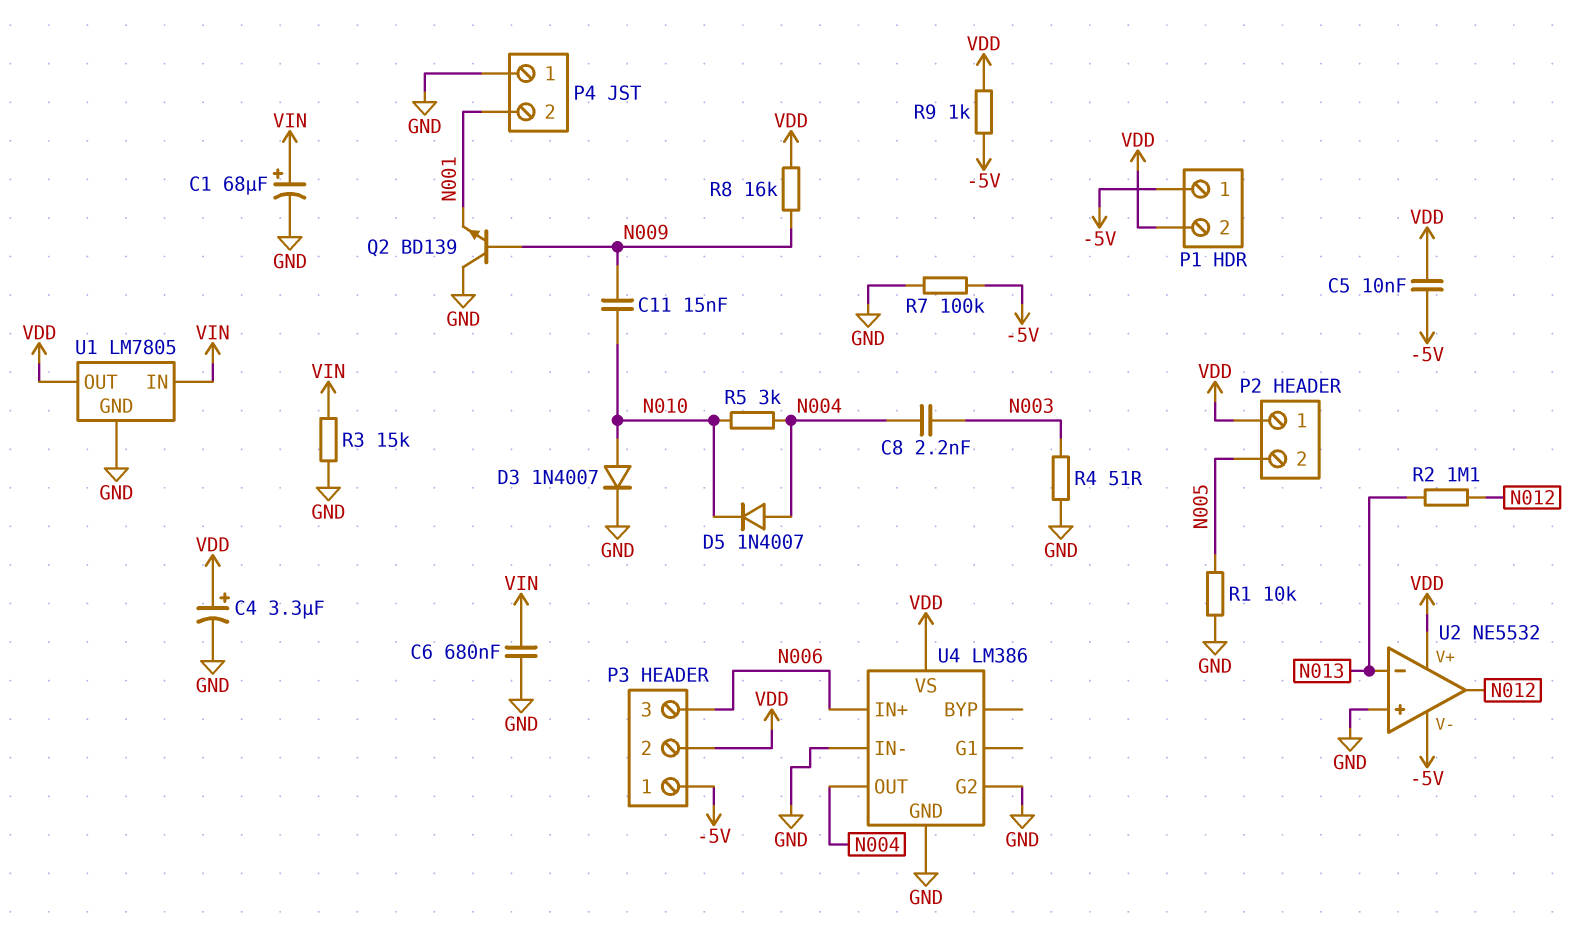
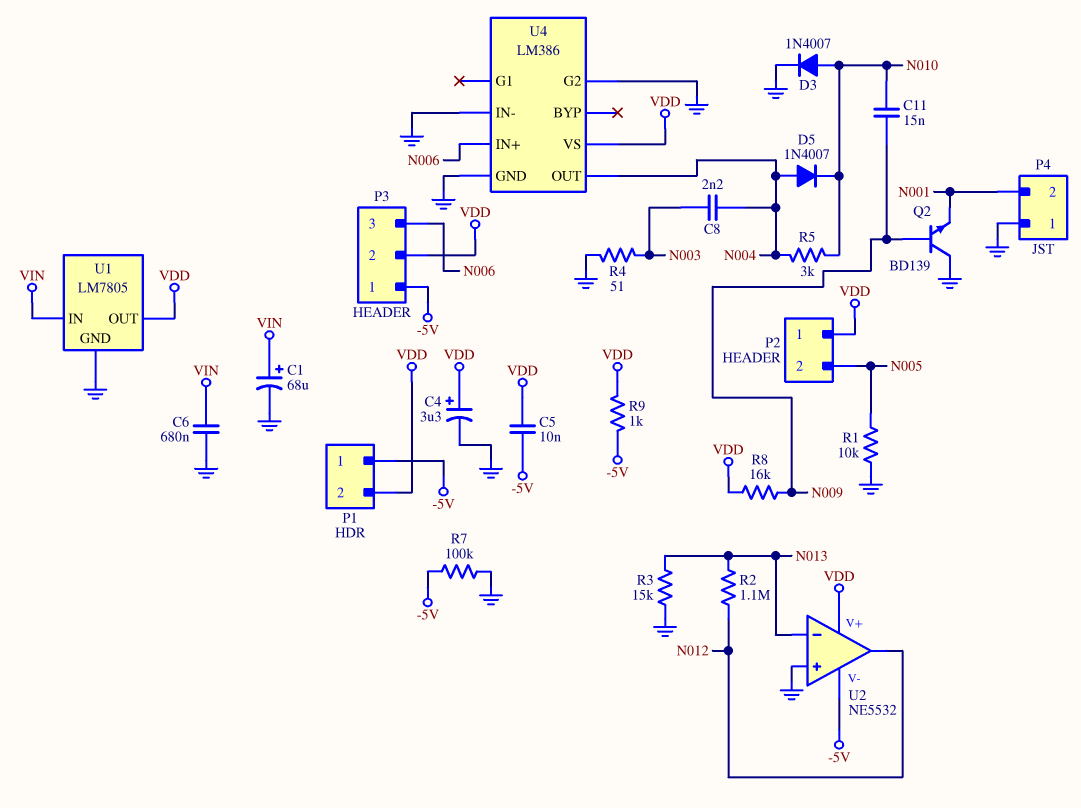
R3: 15k (GND, VIN) -> 15k (GND, N013)

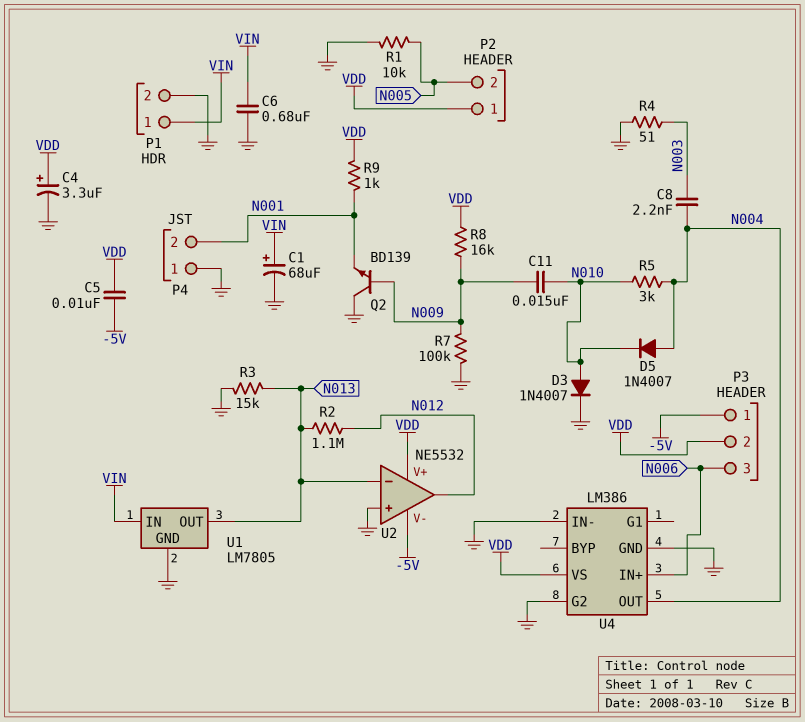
P1 pin 1: -5V -> VIN
P1 pin 2: VDD -> GND
R7: 100k (-5V, GND) -> 100k (GND, N009)
R9: 1k (-5V, VDD) -> 1k (N001, VDD)
U1 pin OUT: VDD -> N013

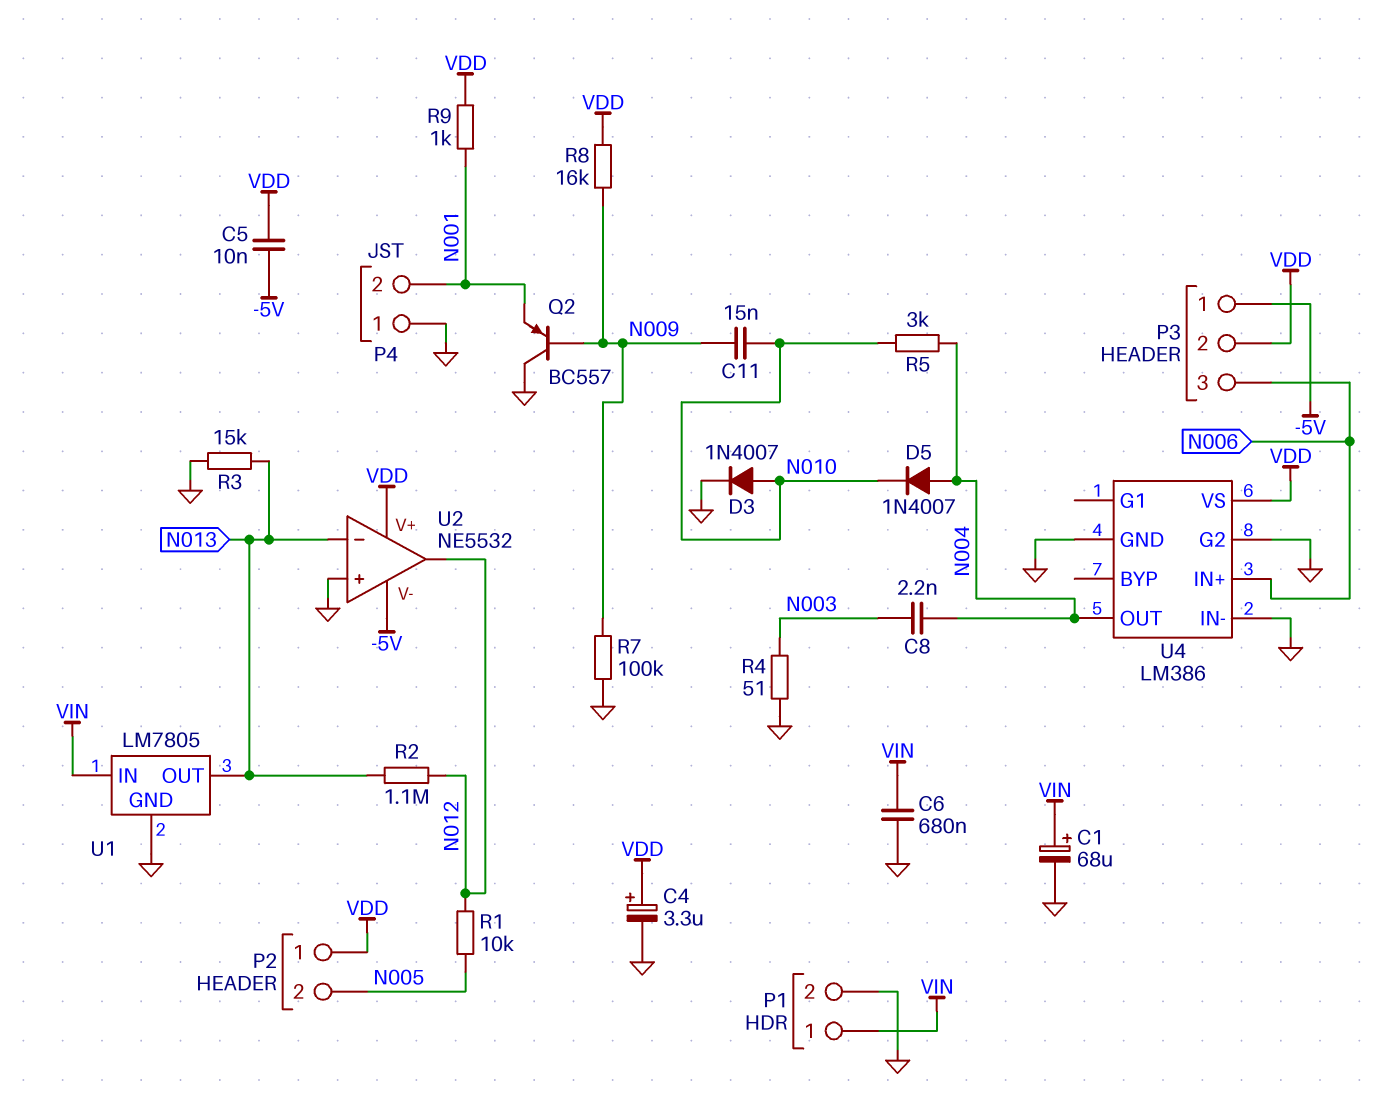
Q2: NPN BD139 (B N009, C GND, E N001) -> PNP BC557 (B N009, C GND, E N001)
R1: 10k (GND, N005) -> 10k (N005, N012)

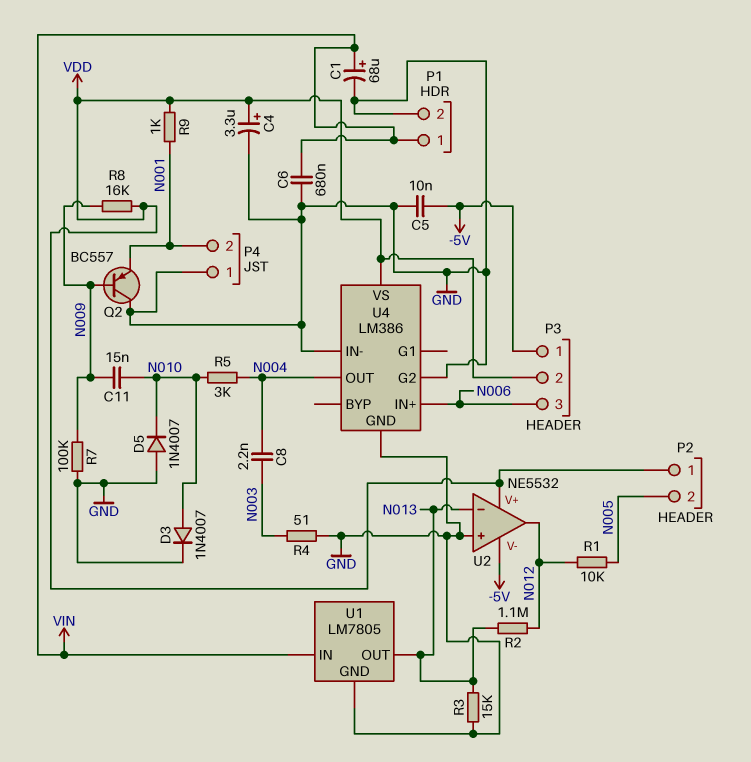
C5: 10nF (-5V, VDD) -> 10nF (-5V, GND)
D5: diode 1N4007 (A N004, K N010) -> diode 1N4007 (A GND, K N010)

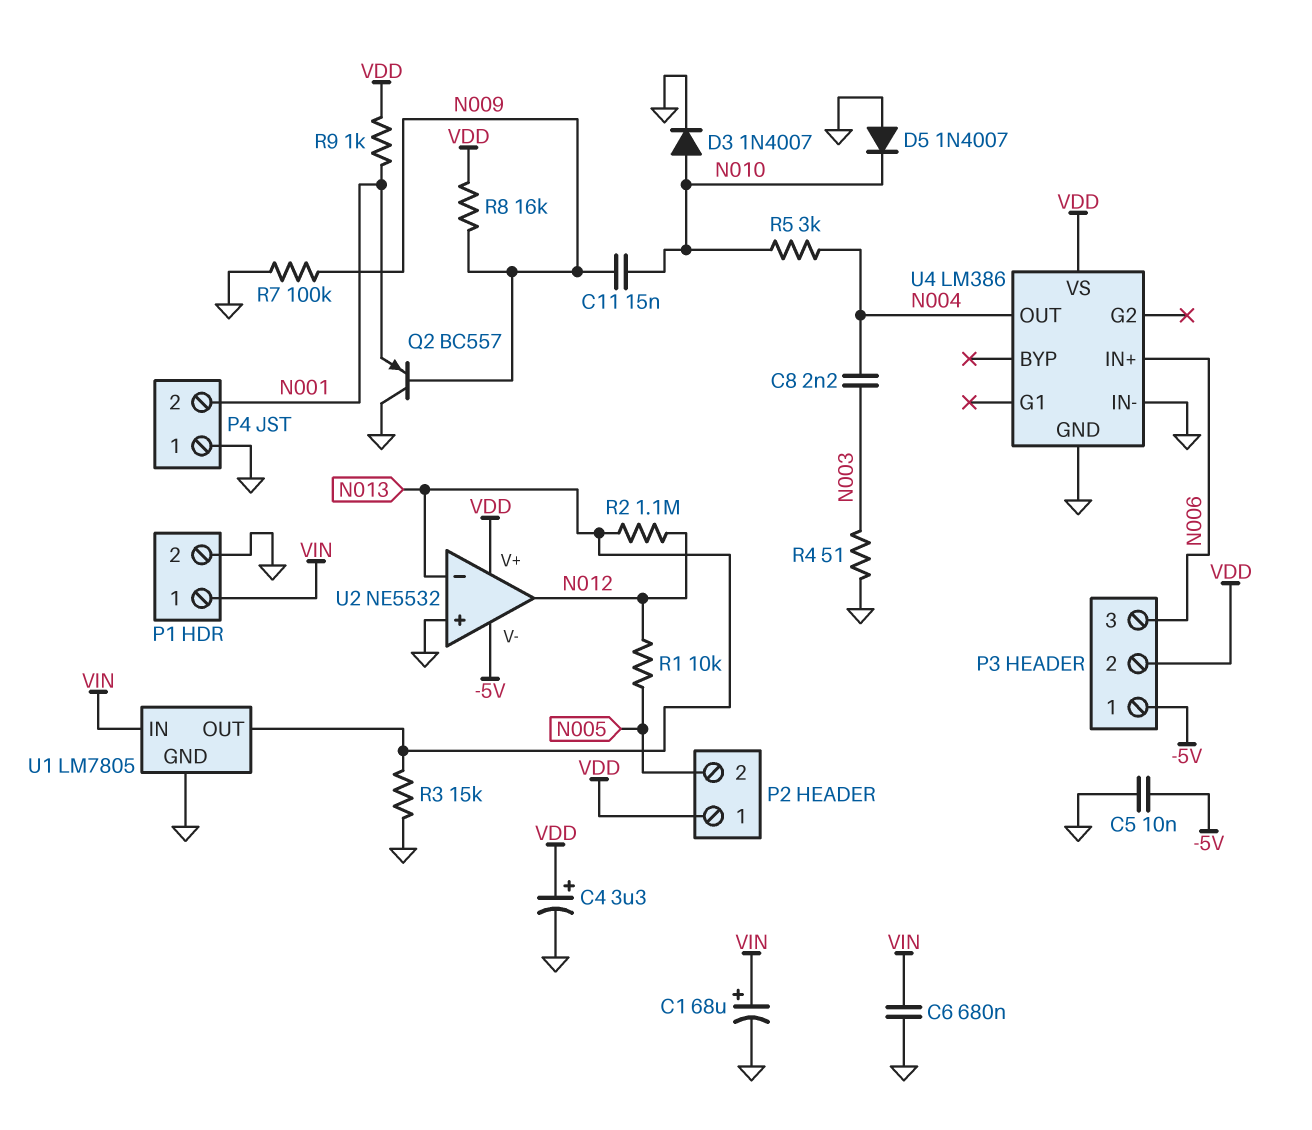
U4 pin G2: GND -> none

